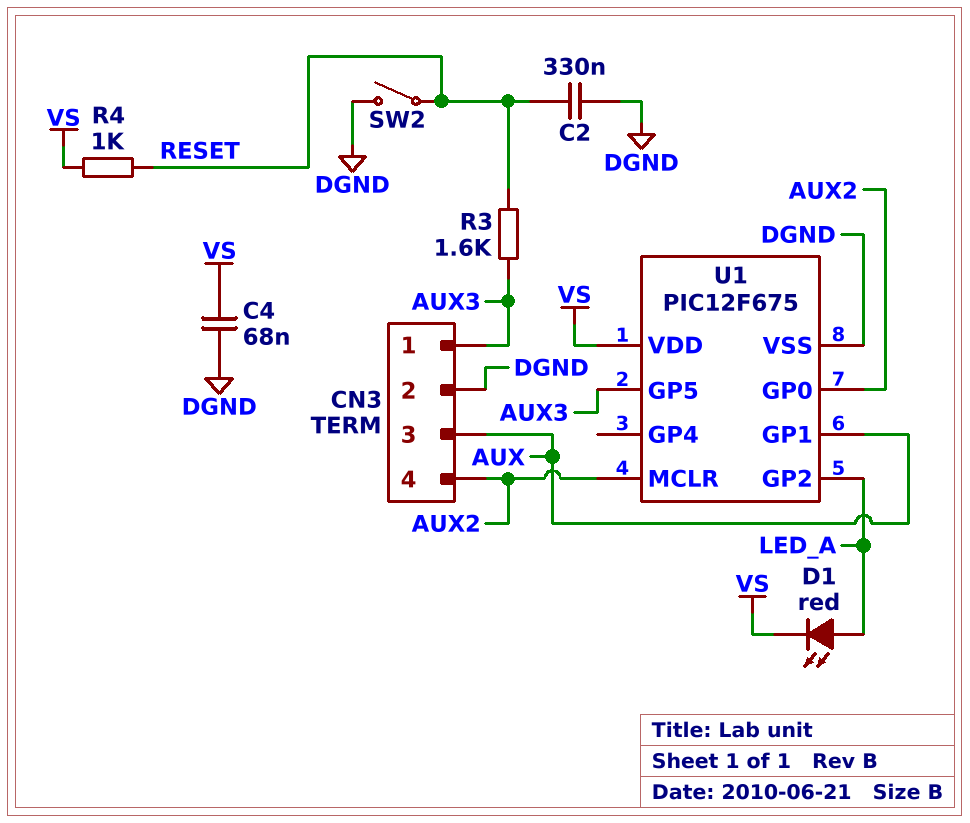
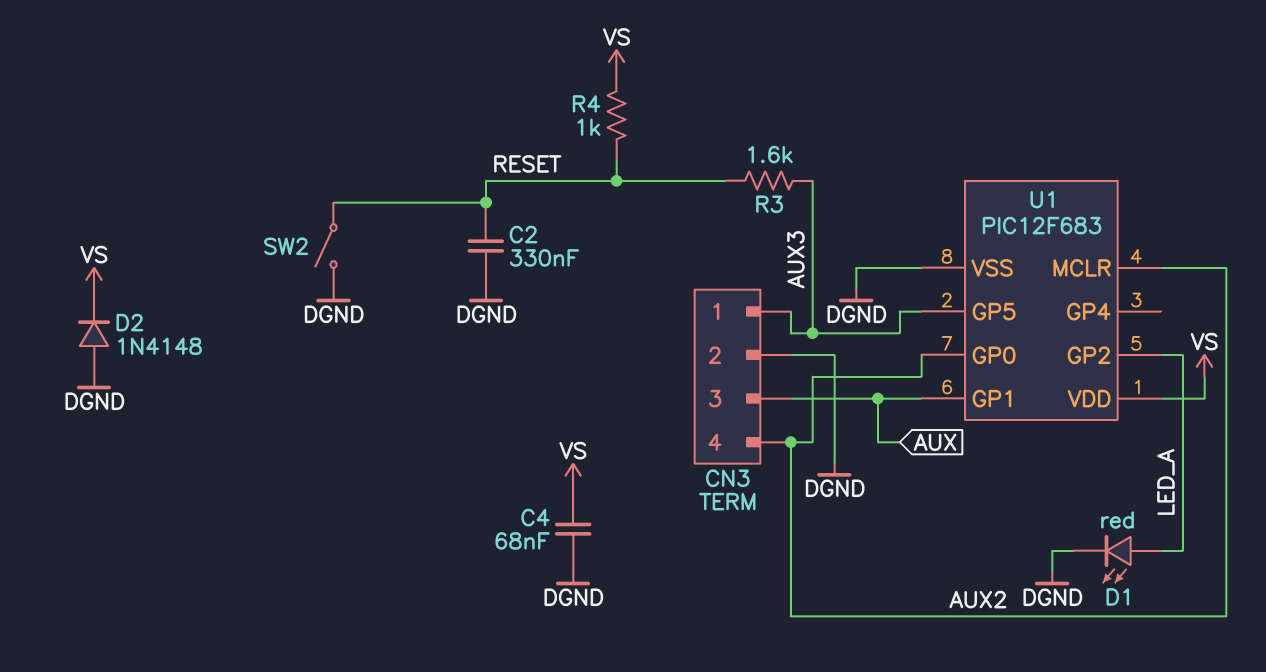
D1: LED red (A LED_A, K VS) -> LED red (A LED_A, K DGND)
D2: none -> diode 1N4148 (A DGND, K VS)
U1: PIC12F675 -> PIC12F683

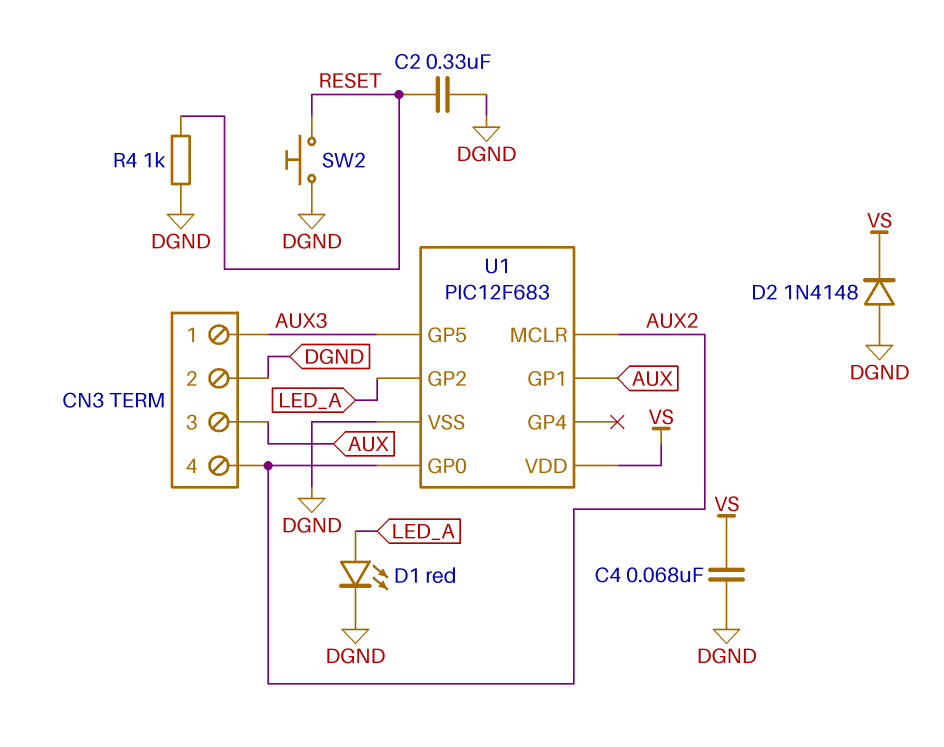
R3: 1.6k (AUX3, RESET) -> none
R4: 1k (RESET, VS) -> 1k (DGND, RESET)
SW2: switch (DGND, RESET) -> button (DGND, RESET)

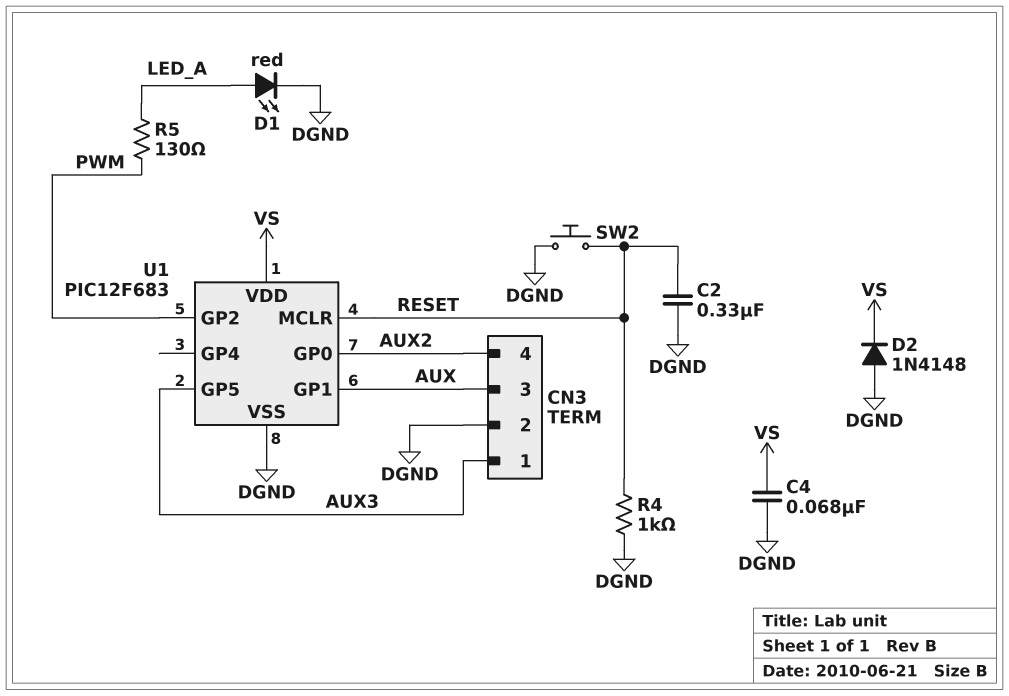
R5: none -> 130 (LED_A, PWM)
U1 pin GP2: LED_A -> PWM
U1 pin MCLR: AUX2 -> RESET

